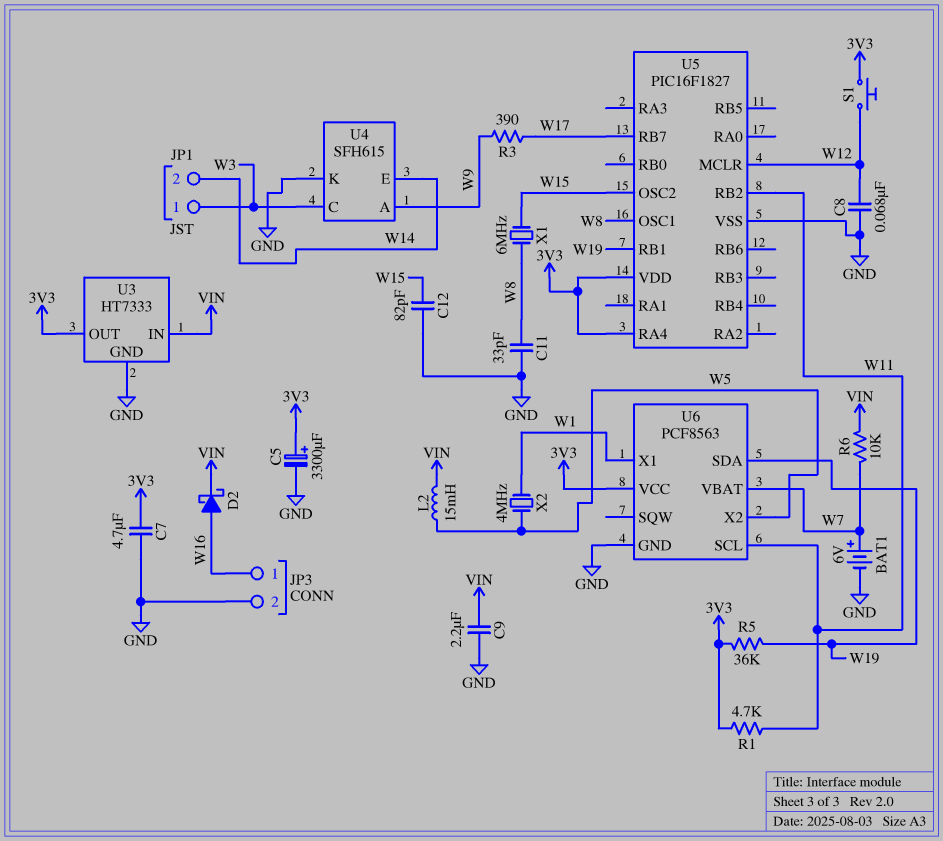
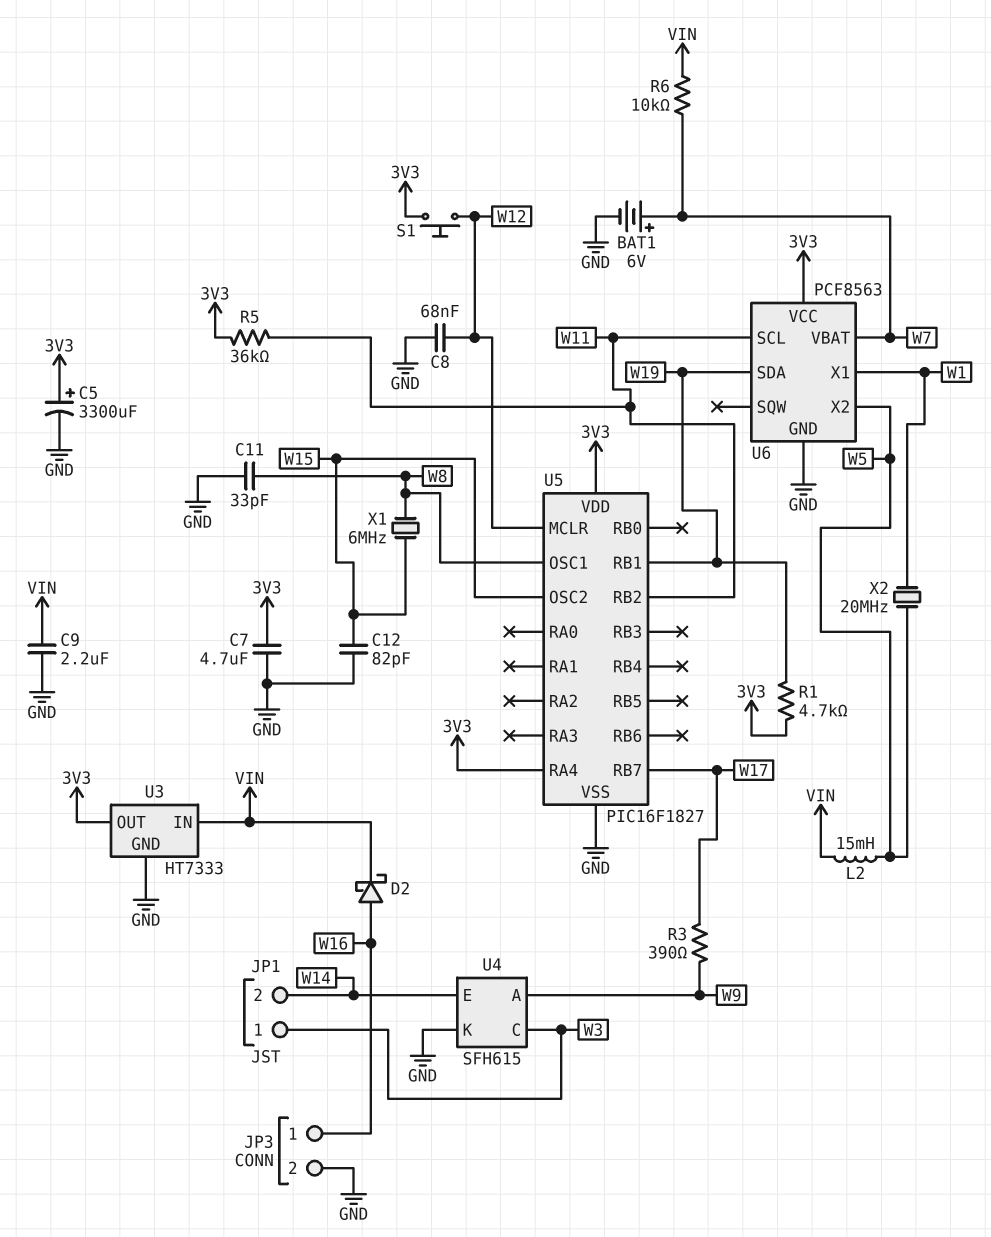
R1: 4.7k (3V3, W11) -> 4.7k (3V3, W19)
R5: 36k (3V3, W19) -> 36k (3V3, W11)
X2: 4MHz (W1, W5) -> 20MHz (W1, W5)

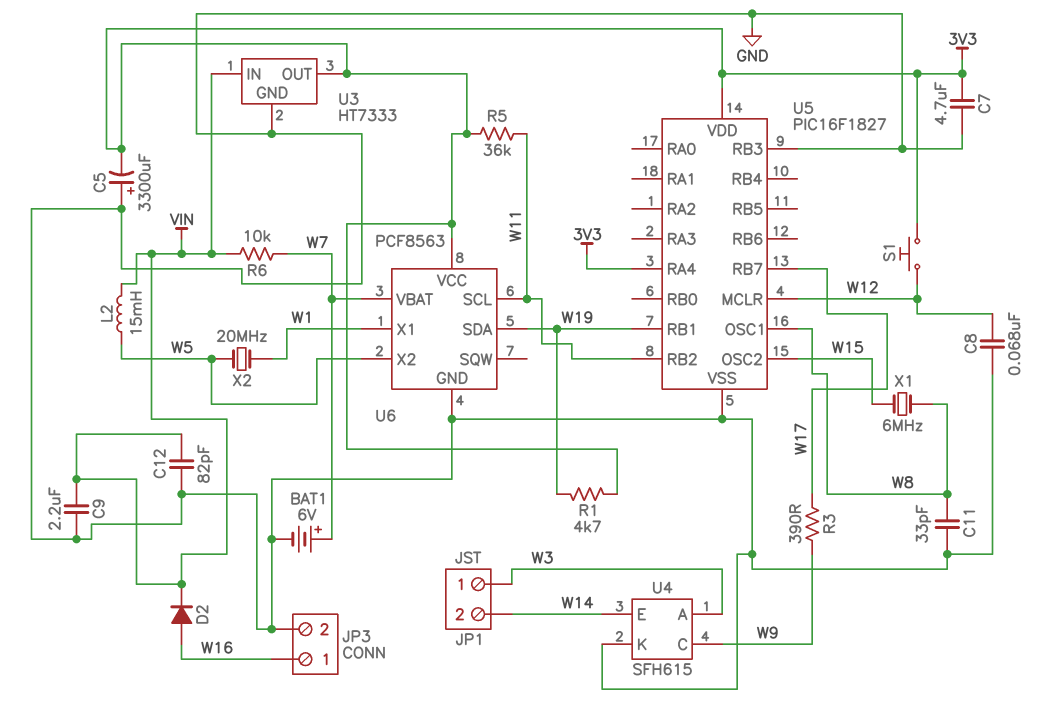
C5: 3300uF (plus 3V3, minus GND) -> 3300uF (plus GND, minus 3V3)
C12: 82pF (GND, W15) -> 82pF (GND, VIN)
D2: schottky (A W16, K VIN) -> diode (A W16, K VIN)
U4 pin A: W9 -> W3
U4 pin C: W3 -> W9
U5 pin RB3: none -> GND

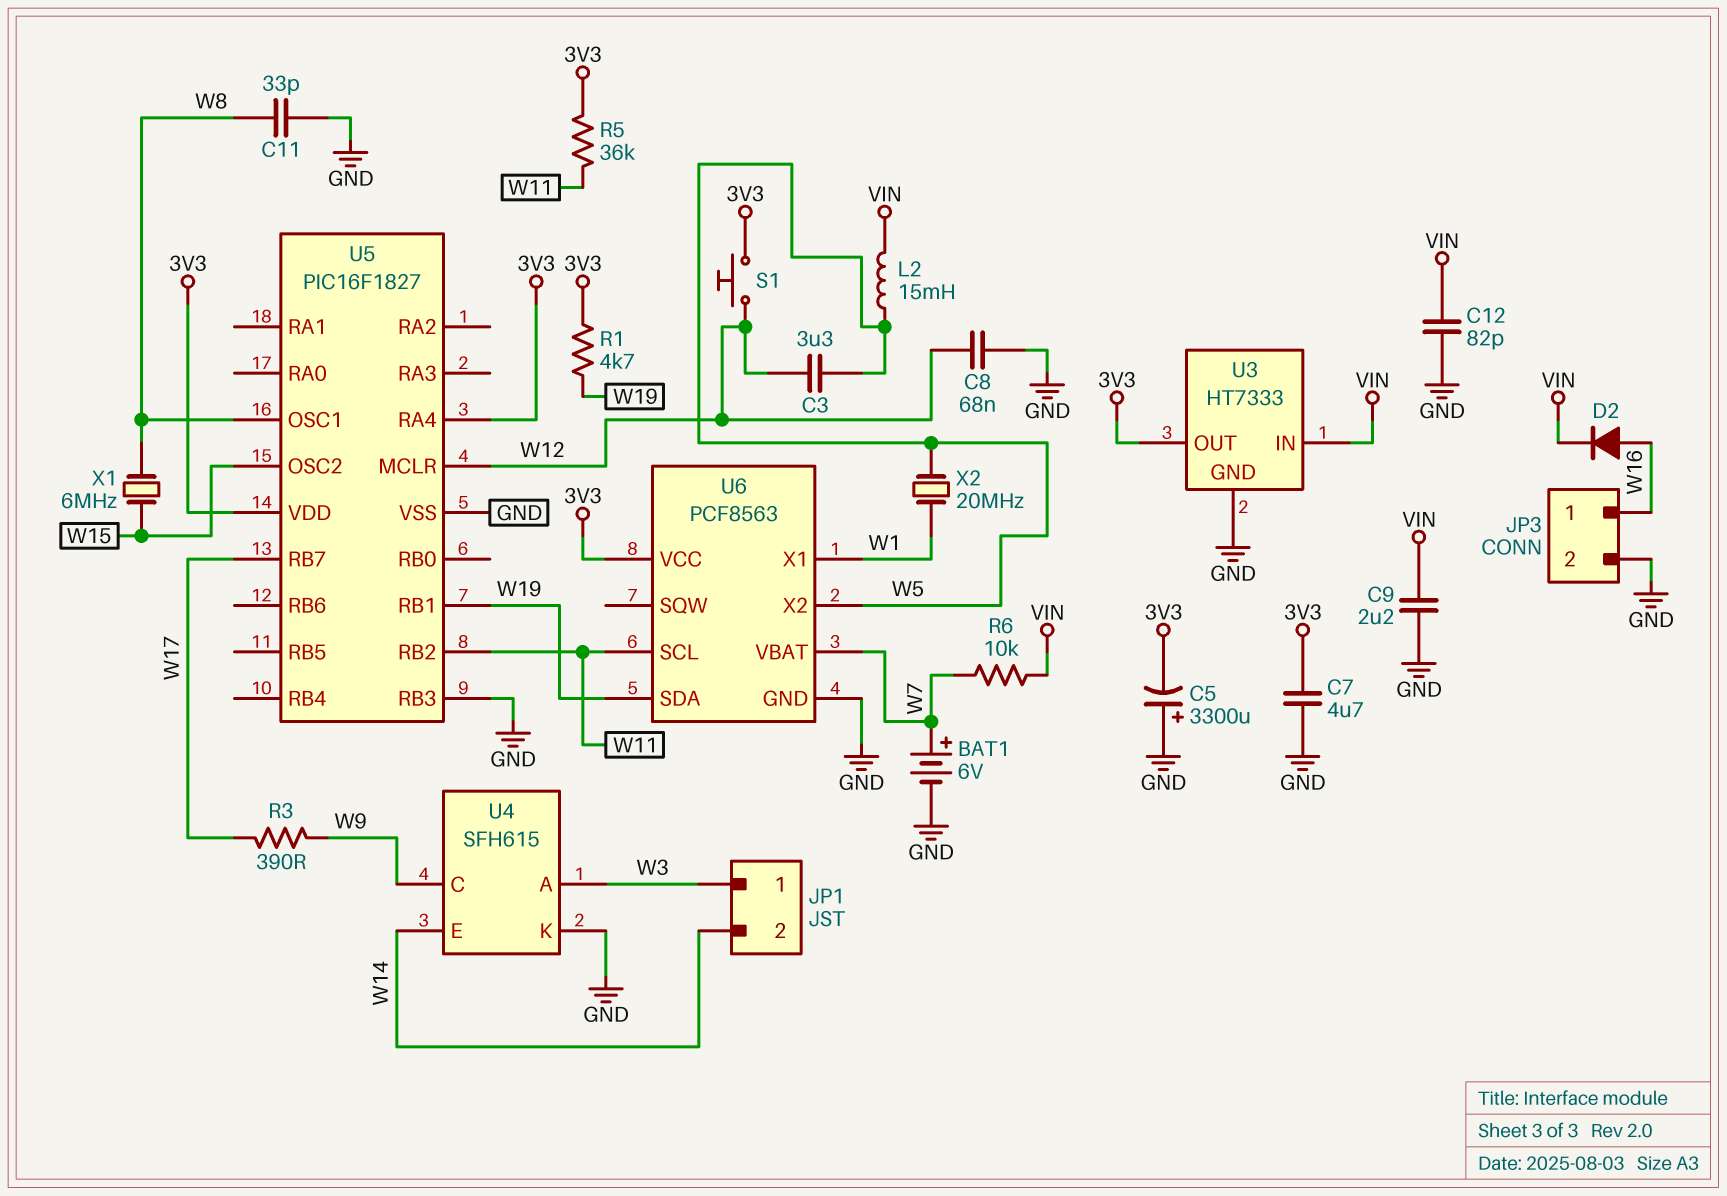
C3: none -> 3.3uF (W5, W12)

